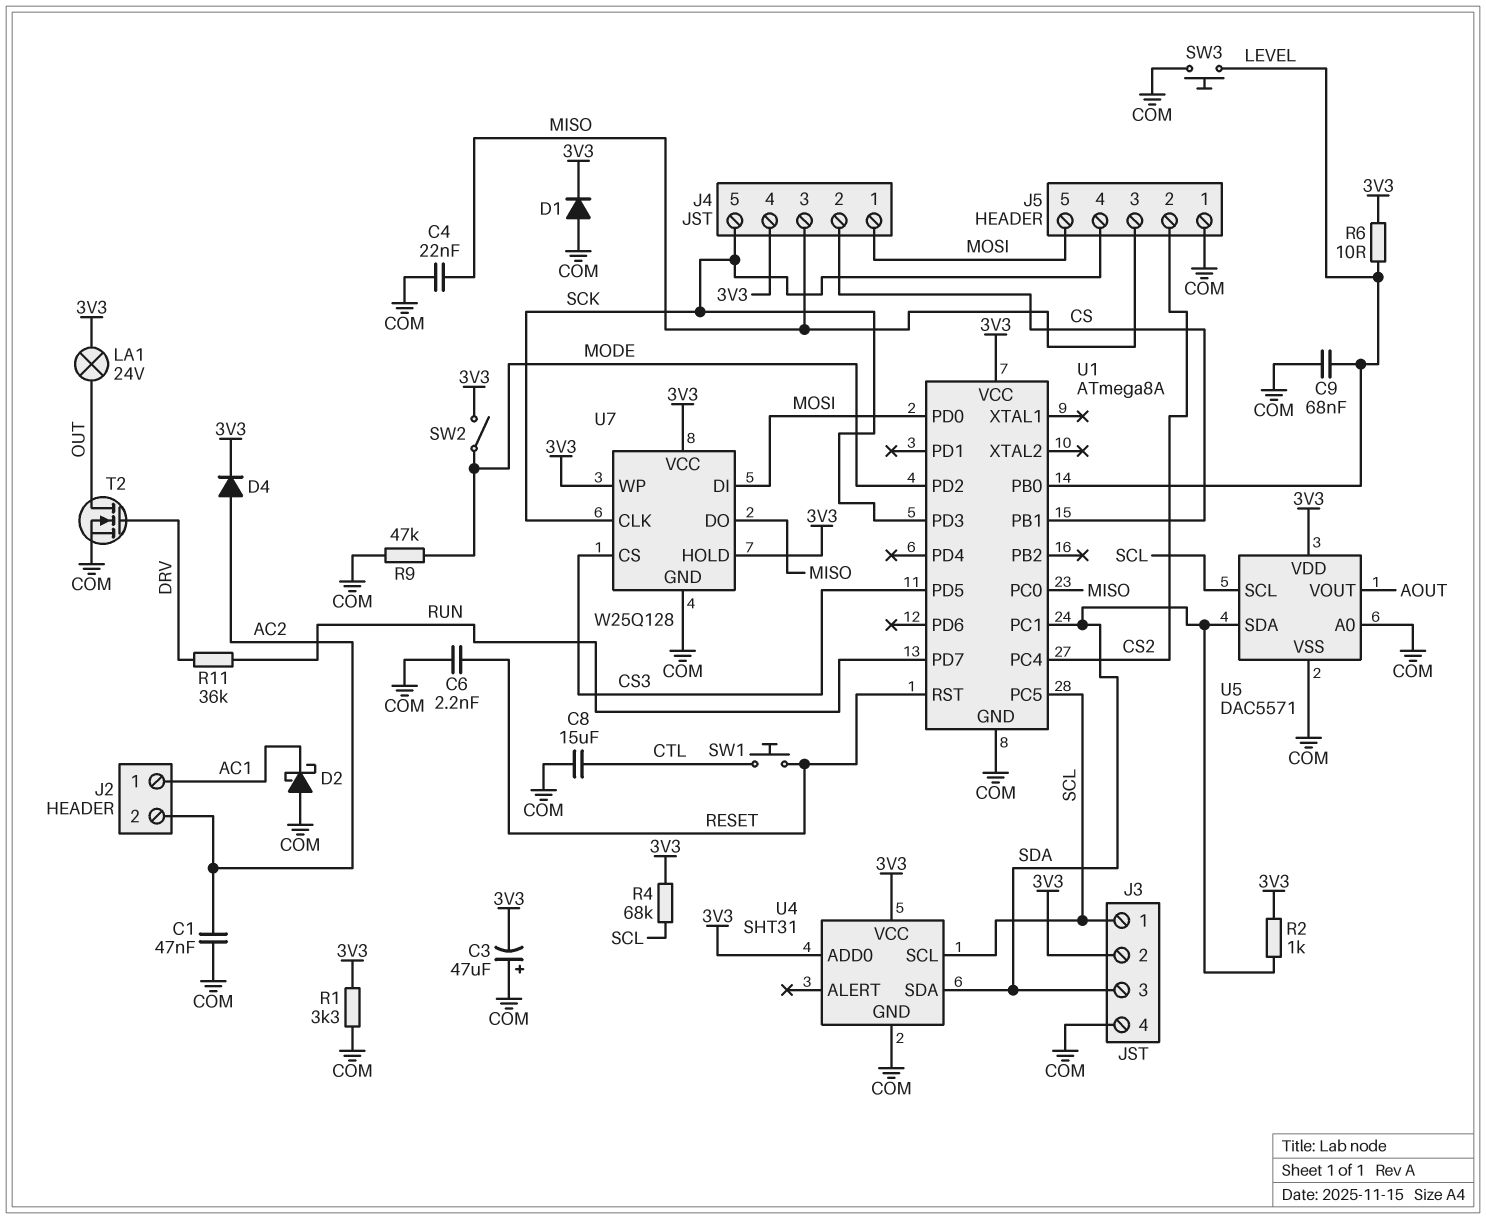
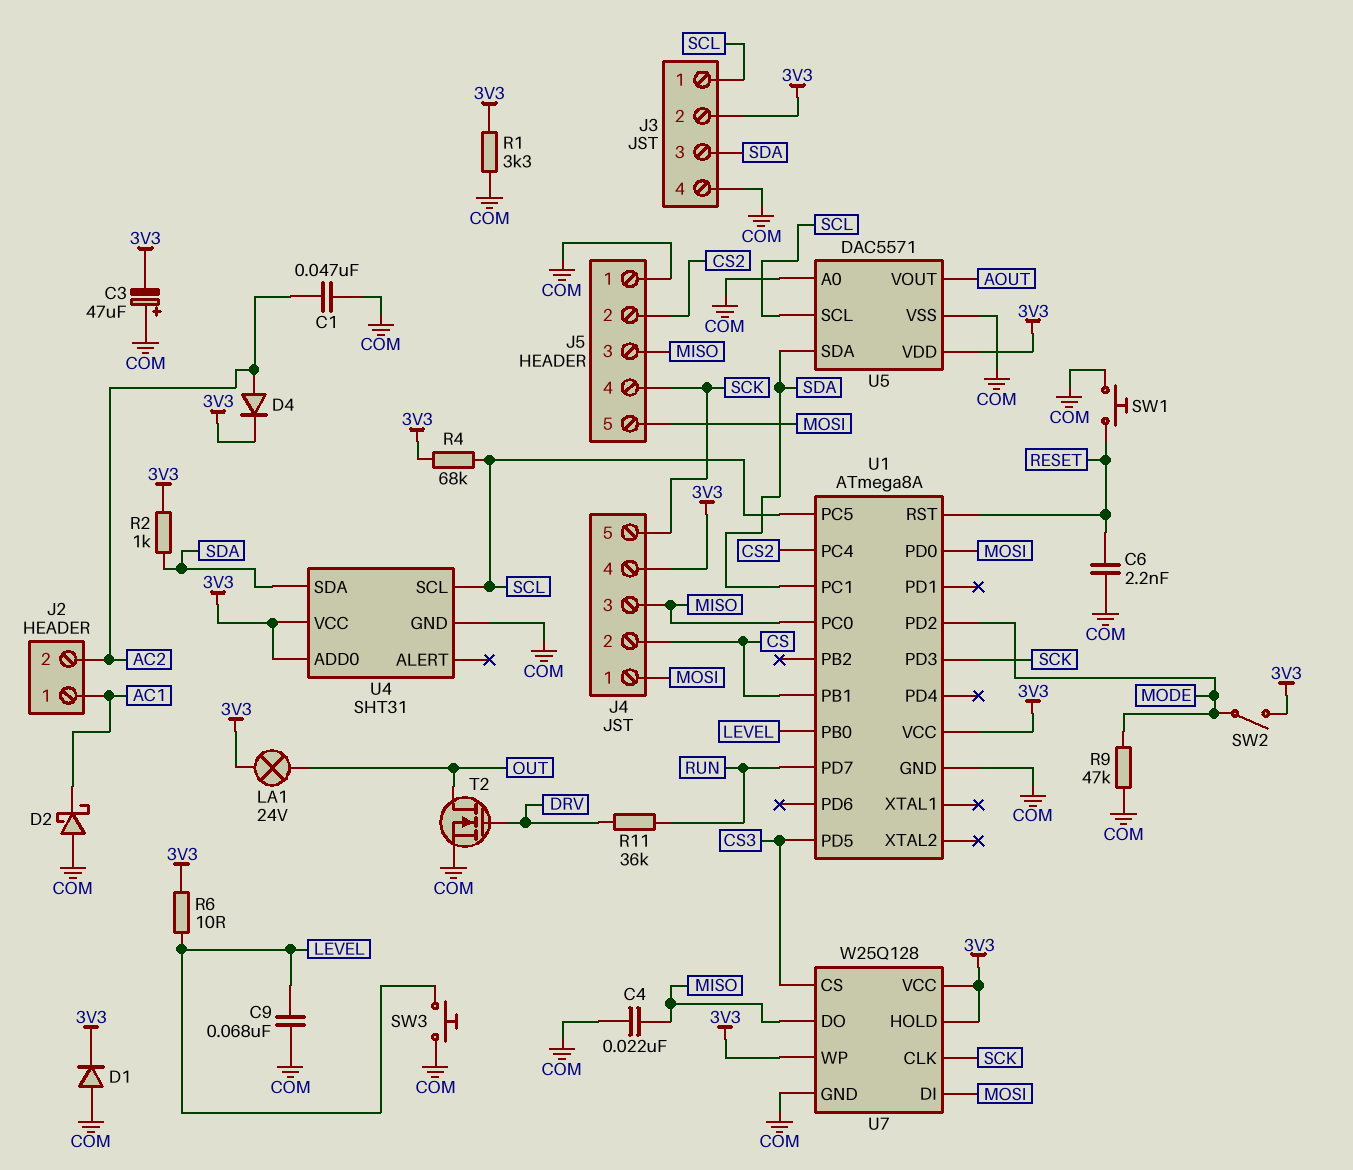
C8: 15uF (COM, CTL) -> none
SW1: button (CTL, RESET) -> button (COM, RESET)

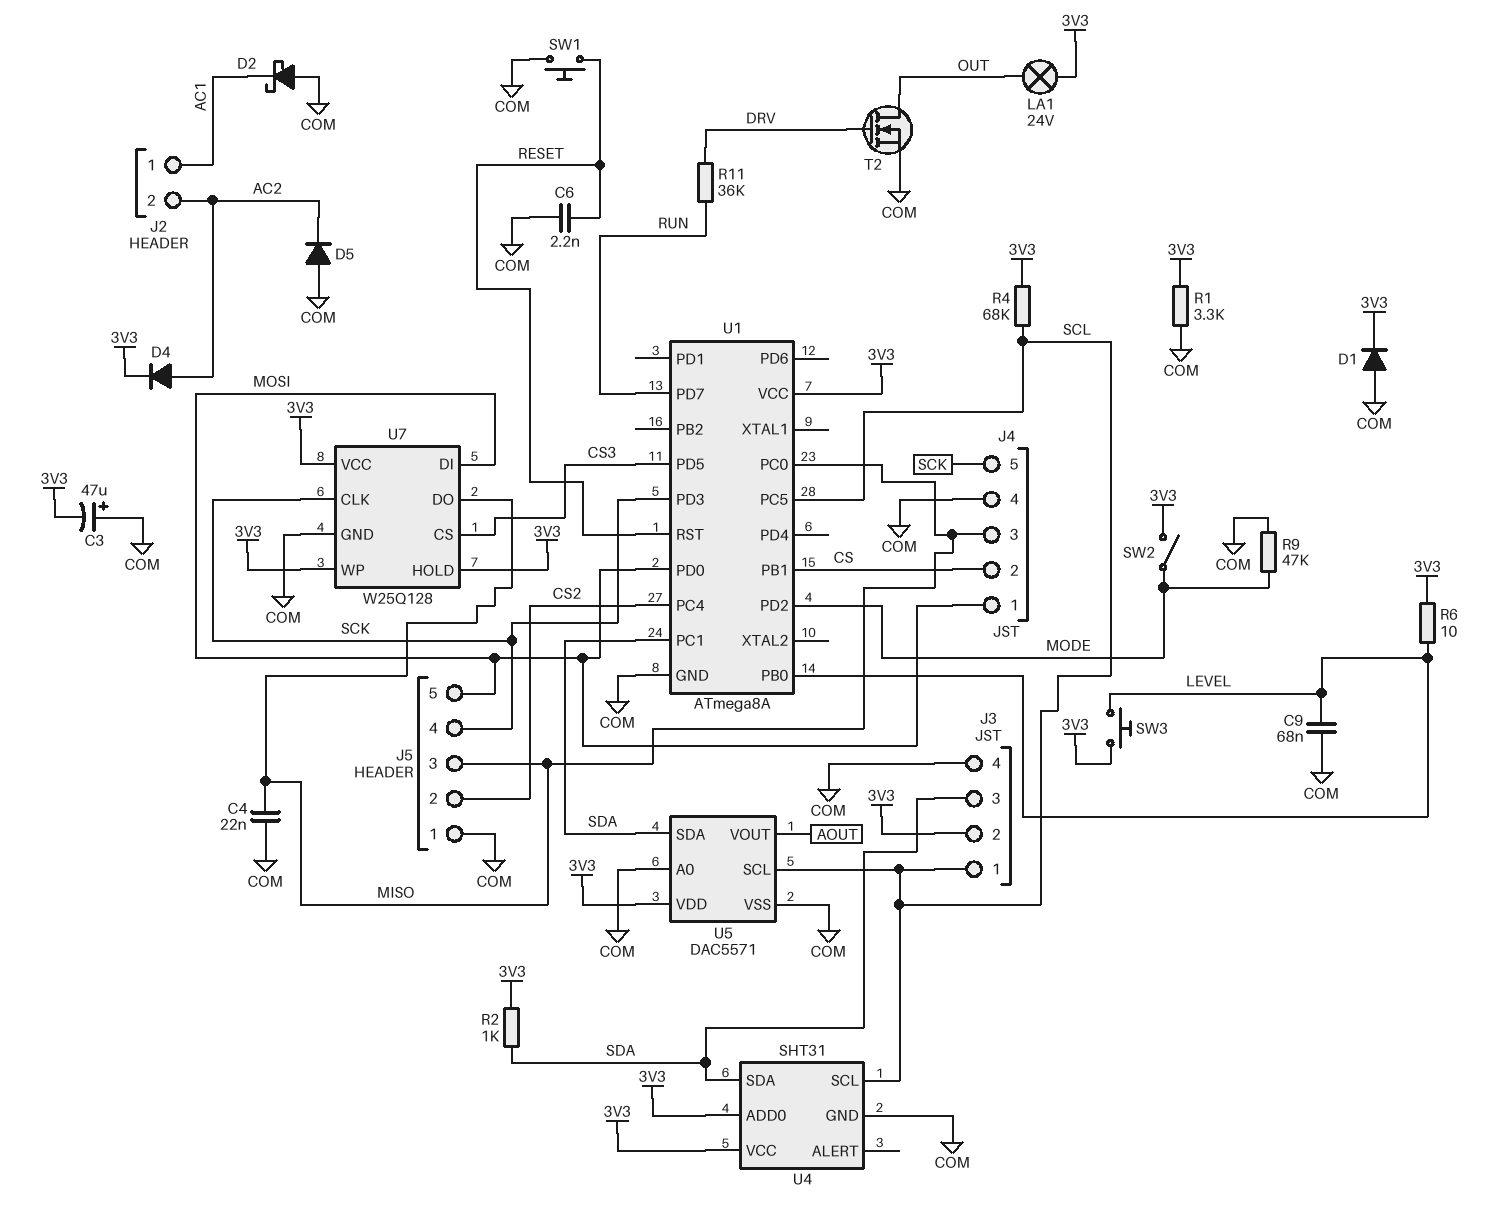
C1: 47nF (AC2, COM) -> none
D5: none -> diode (A COM, K AC2)
J4 pin 4: 3V3 -> COM
SW3: button (COM, LEVEL) -> button (3V3, LEVEL)

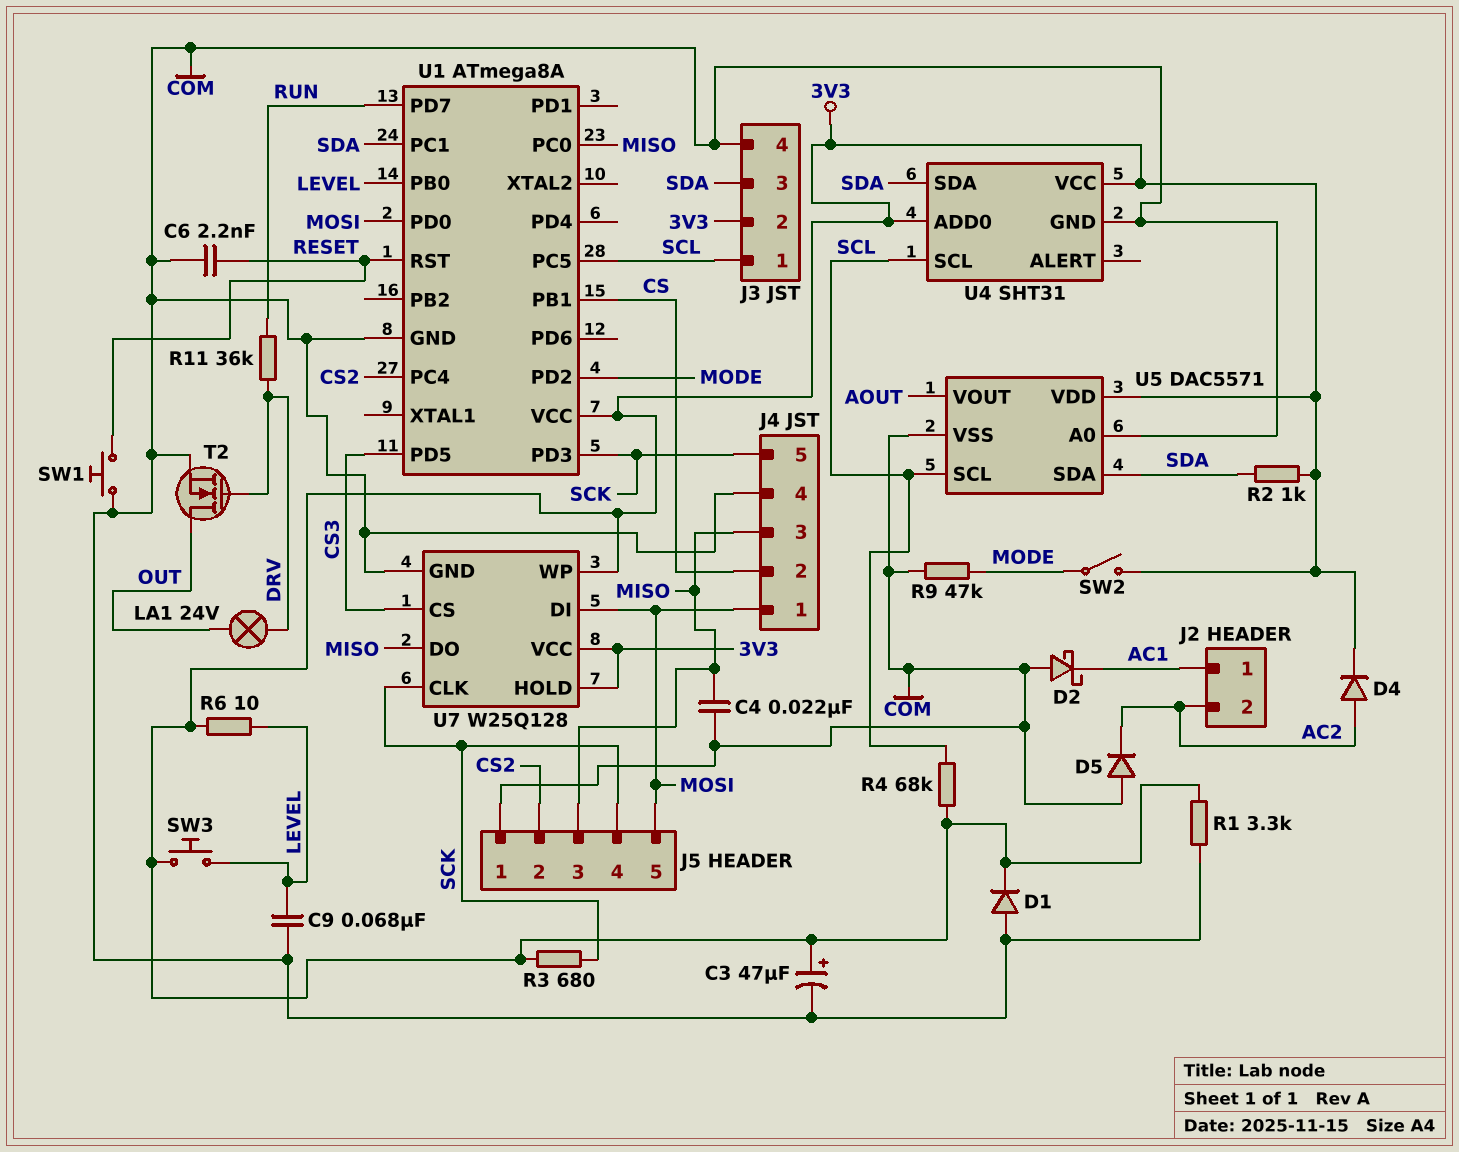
C3: 47uF (plus COM, minus 3V3) -> 47uF (plus 3V3, minus COM)
LA1: lamp 24V (3V3, OUT) -> lamp 24V (DRV, OUT)
R3: none -> 680 (3V3, SCK)

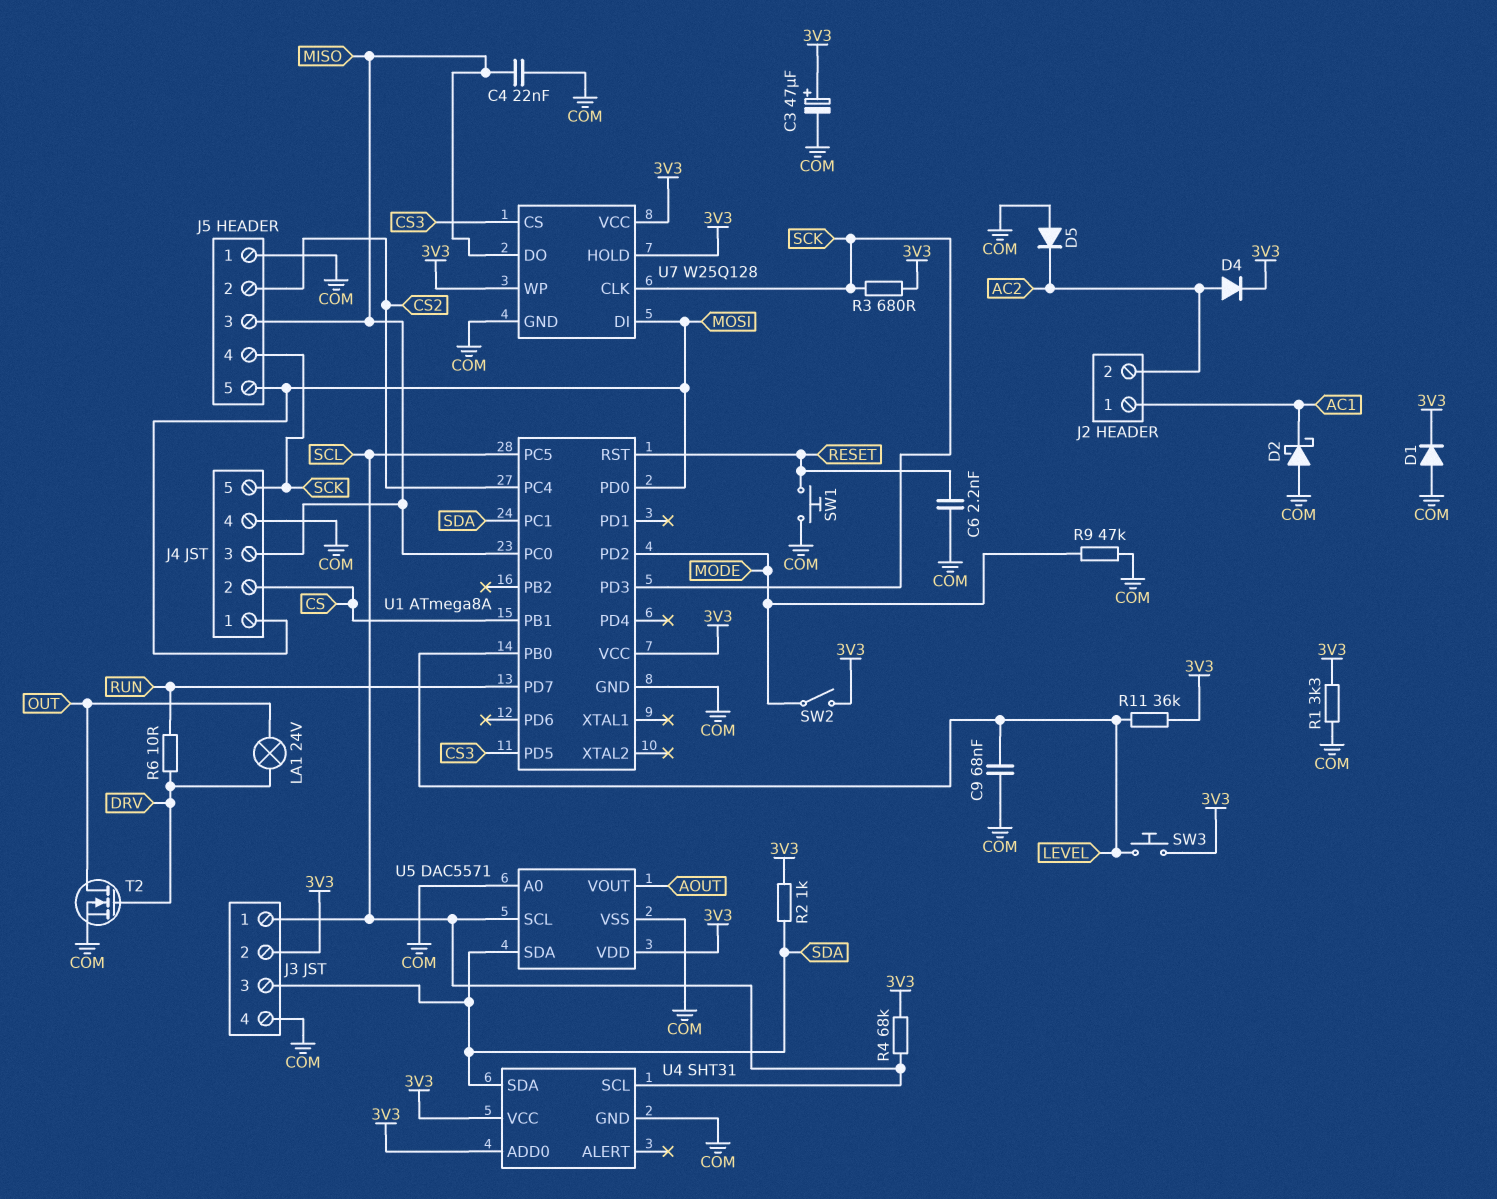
R6: 10 (3V3, LEVEL) -> 10 (DRV, RUN)
R11: 36k (DRV, RUN) -> 36k (3V3, LEVEL)

